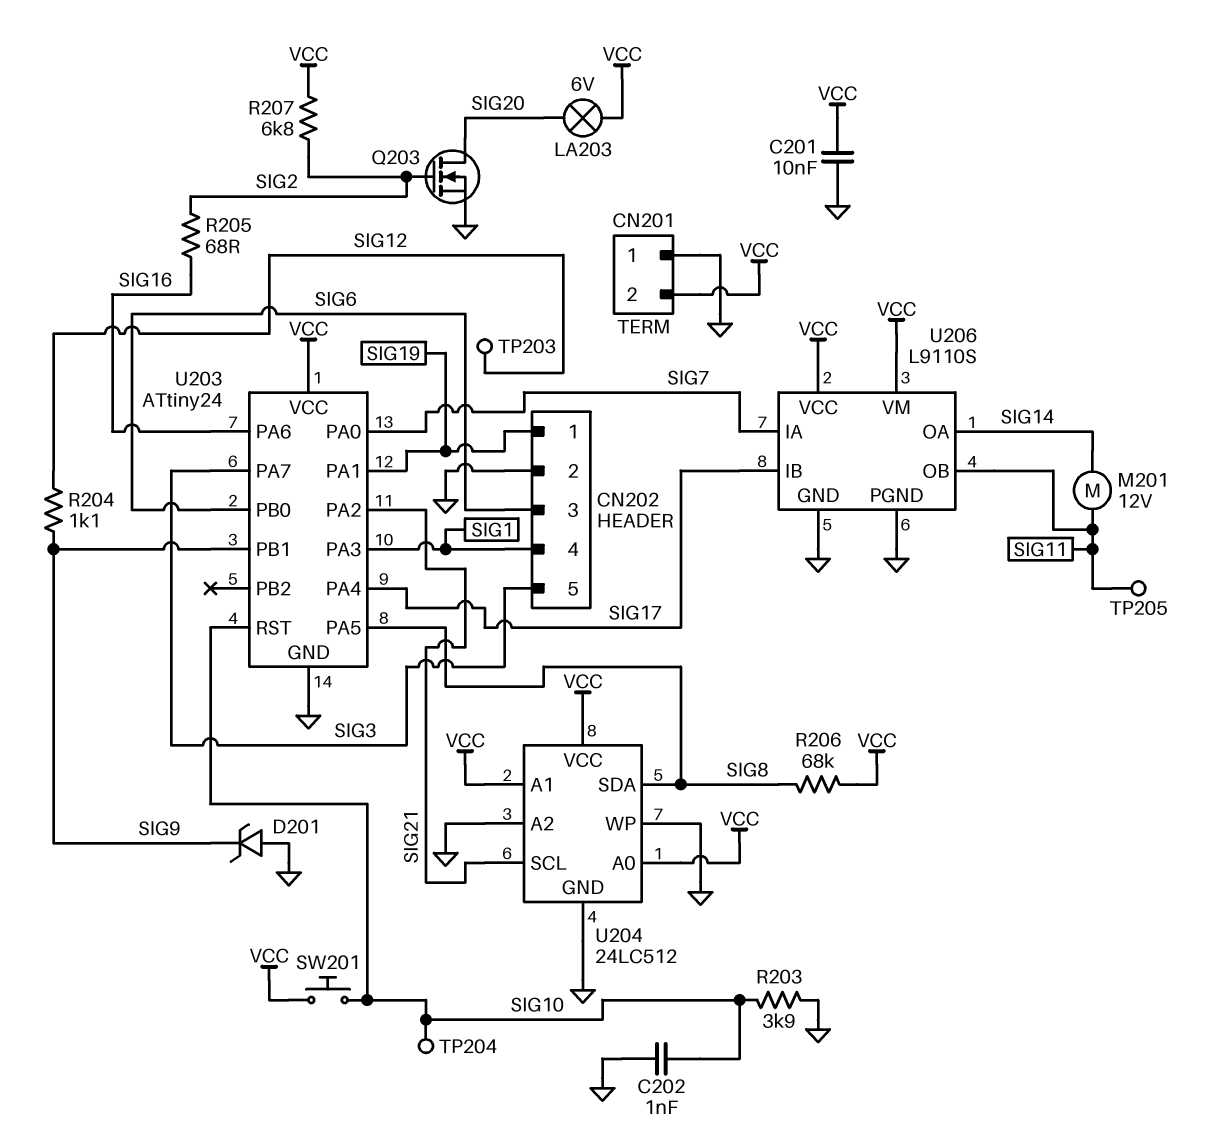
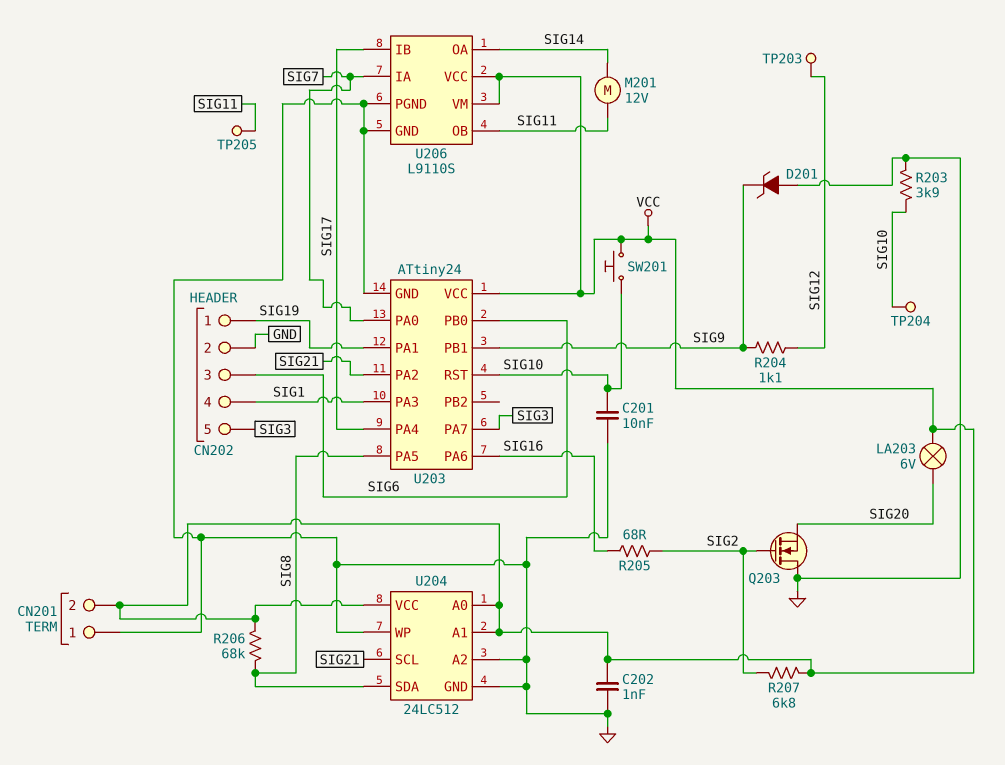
C201: 10nF (GND, VCC) -> 10nF (GND, SIG10)
C202: 1nF (GND, SIG10) -> 1nF (GND, VCC)
Q203: NMOS (G SIG2, D SIG20, S GND) -> NMOS (G SIG2, D GND, S SIG20)

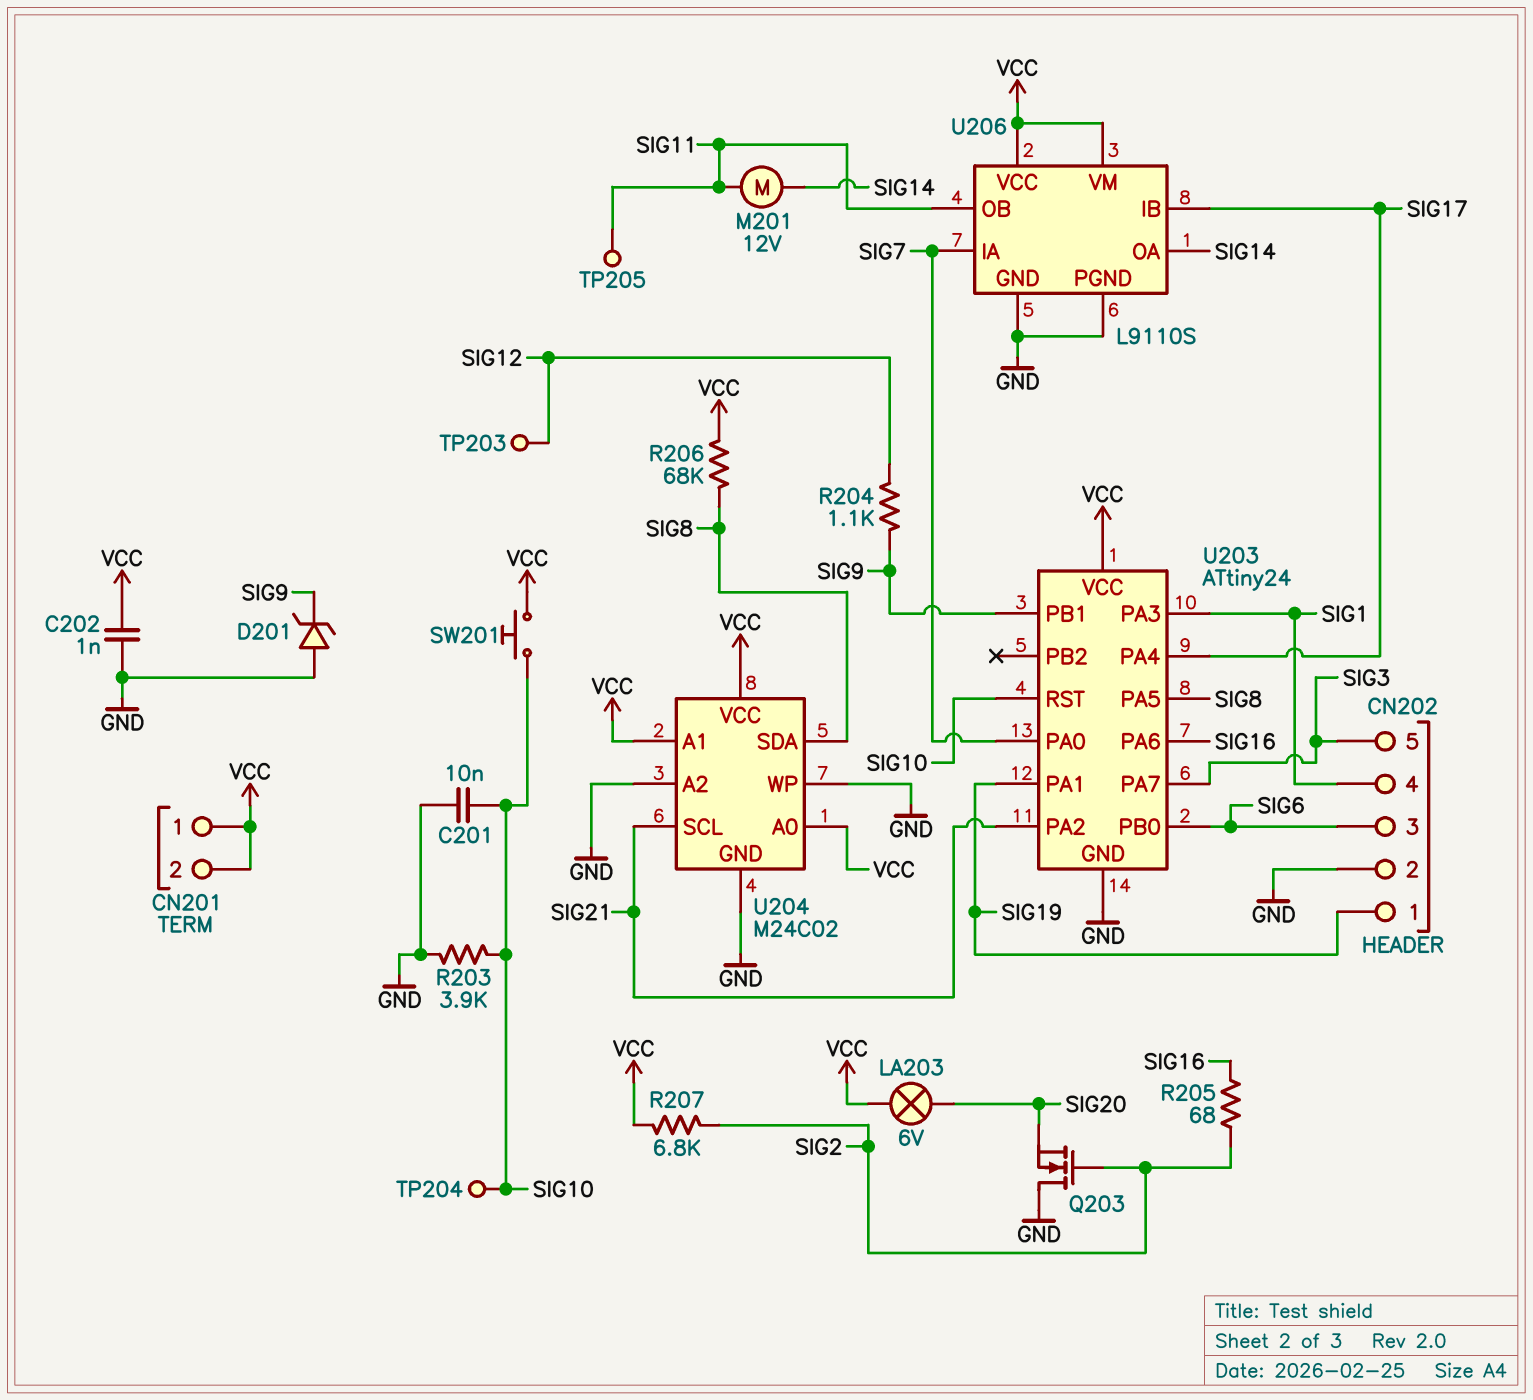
CN201 pin 1: GND -> VCC
U204: 24LC512 -> M24C02

